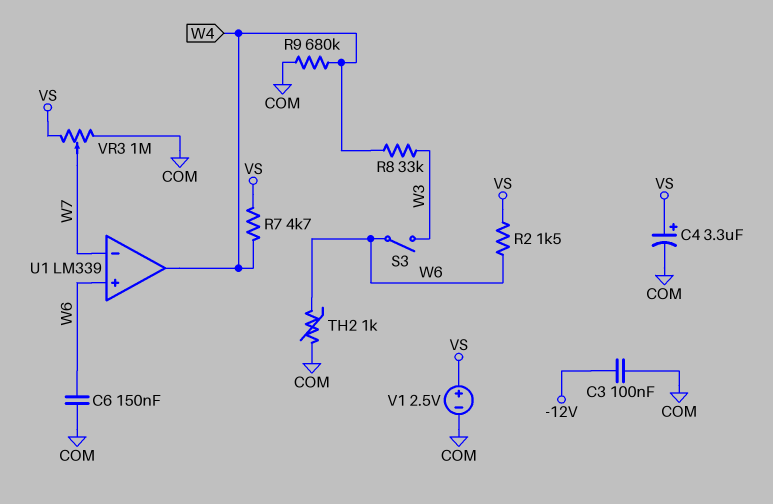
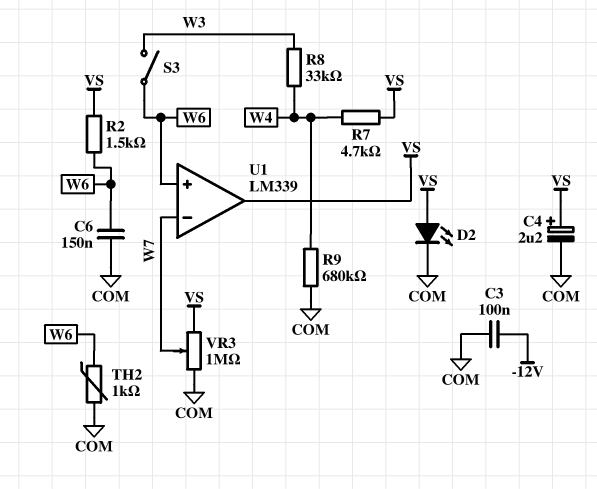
C4: 3.3uF (plus VS, minus COM) -> 2.2uF (plus VS, minus COM)
D2: none -> LED (A VS, K COM)
U1 pin out: W4 -> VS
V1: 2.5V (plus VS, minus COM) -> none

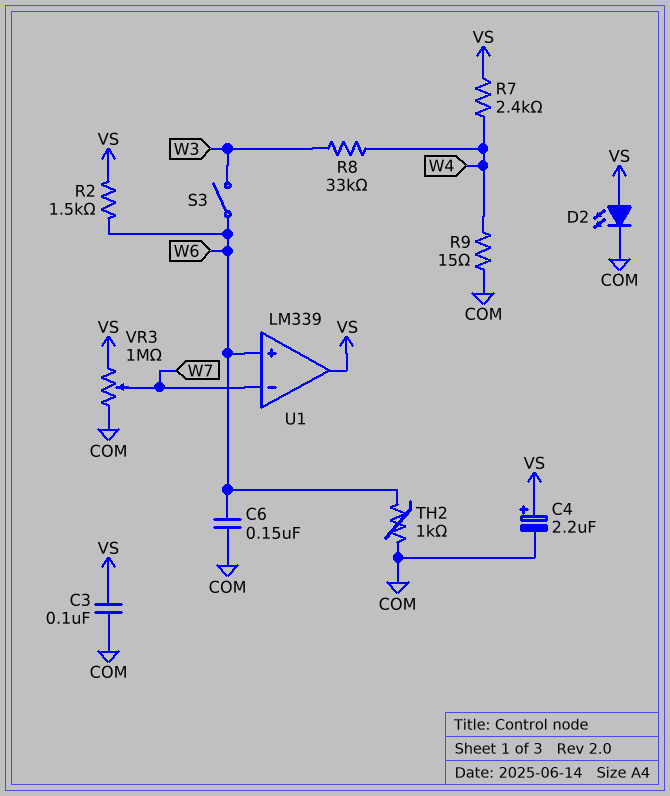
C3: 100nF (-12V, COM) -> 100nF (COM, VS)
R7: 4.7k (VS, W4) -> 2.4k (VS, W4)
R9: 680k (COM, W4) -> 15 (COM, W4)

